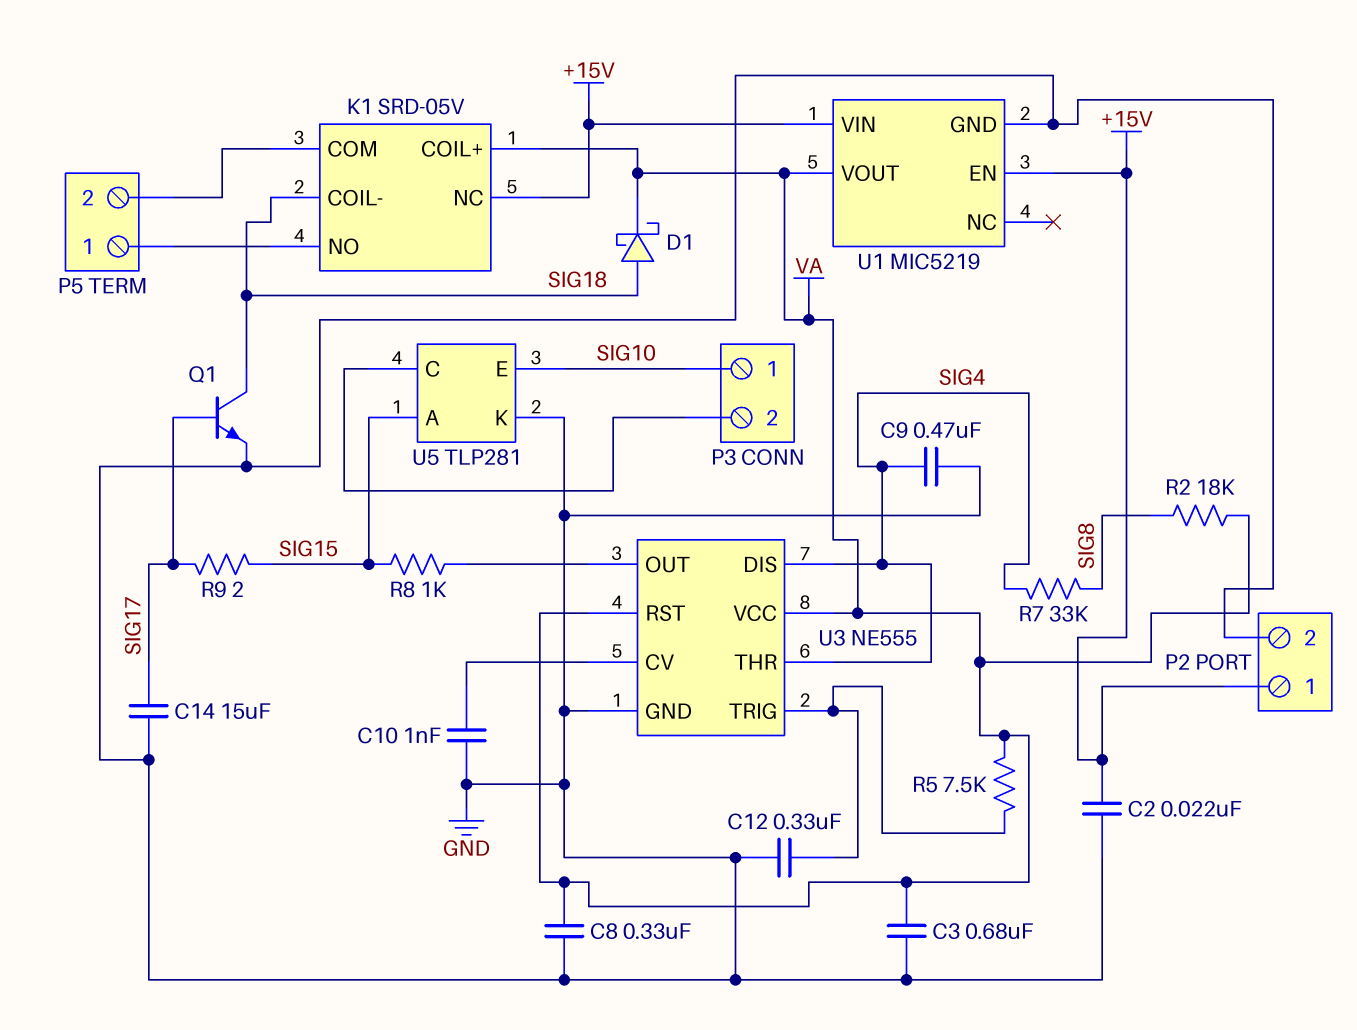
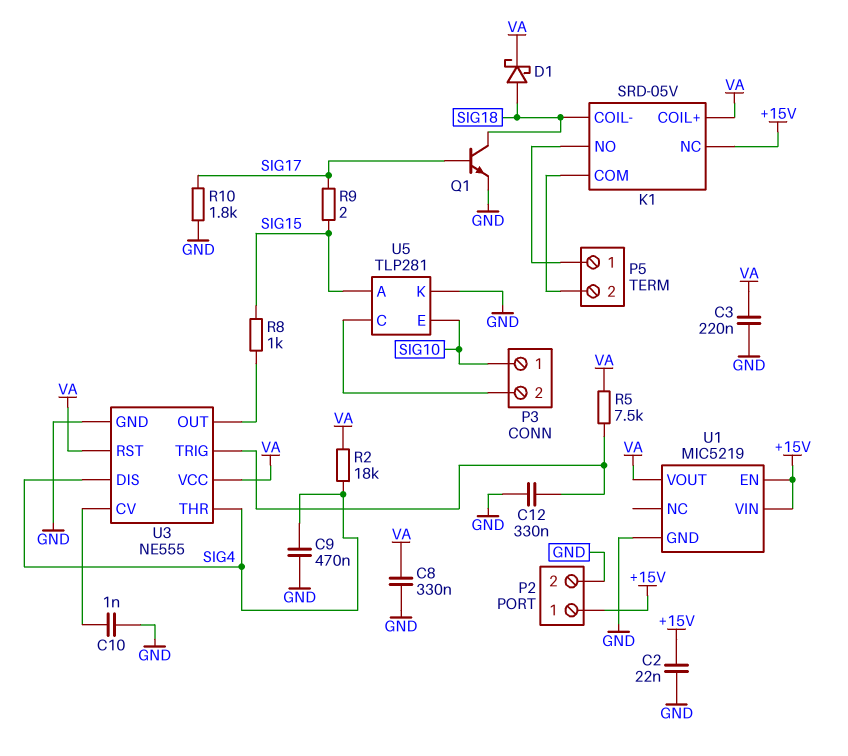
C3: 680nF (GND, VA) -> 220nF (GND, VA)
C14: 15uF (GND, SIG17) -> none
R2: 18k (SIG8, VA) -> 18k (SIG4, VA)
R7: 33k (SIG4, SIG8) -> none
R10: none -> 1.8k (GND, SIG17)

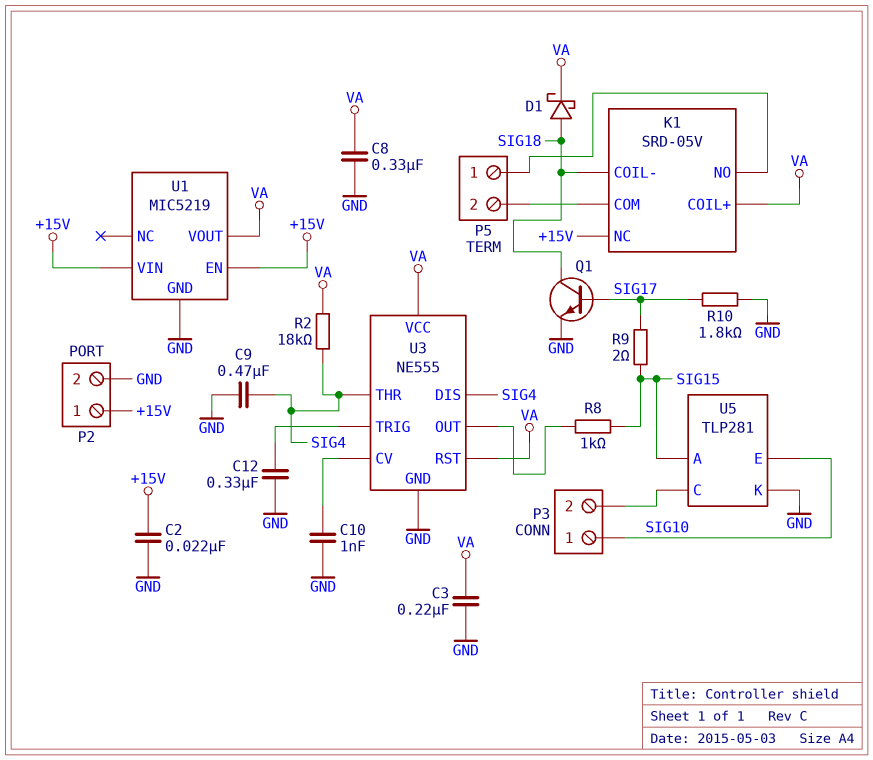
R5: 7.5k (U3/TRIG, VA) -> none

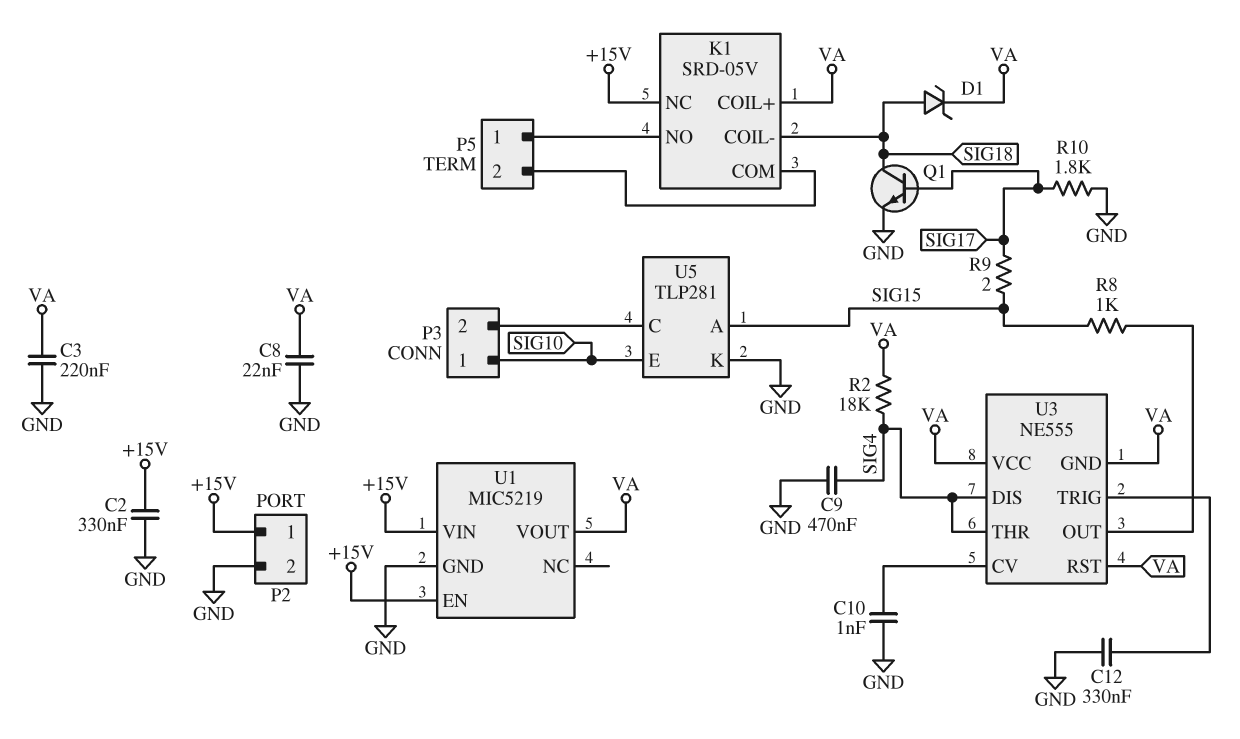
C2: 22nF (+15V, GND) -> 330nF (+15V, GND)
C8: 330nF (GND, VA) -> 22nF (GND, VA)
D1: schottky (A SIG18, K VA) -> zener (A SIG18, K VA)
U3 pin GND: GND -> VA

